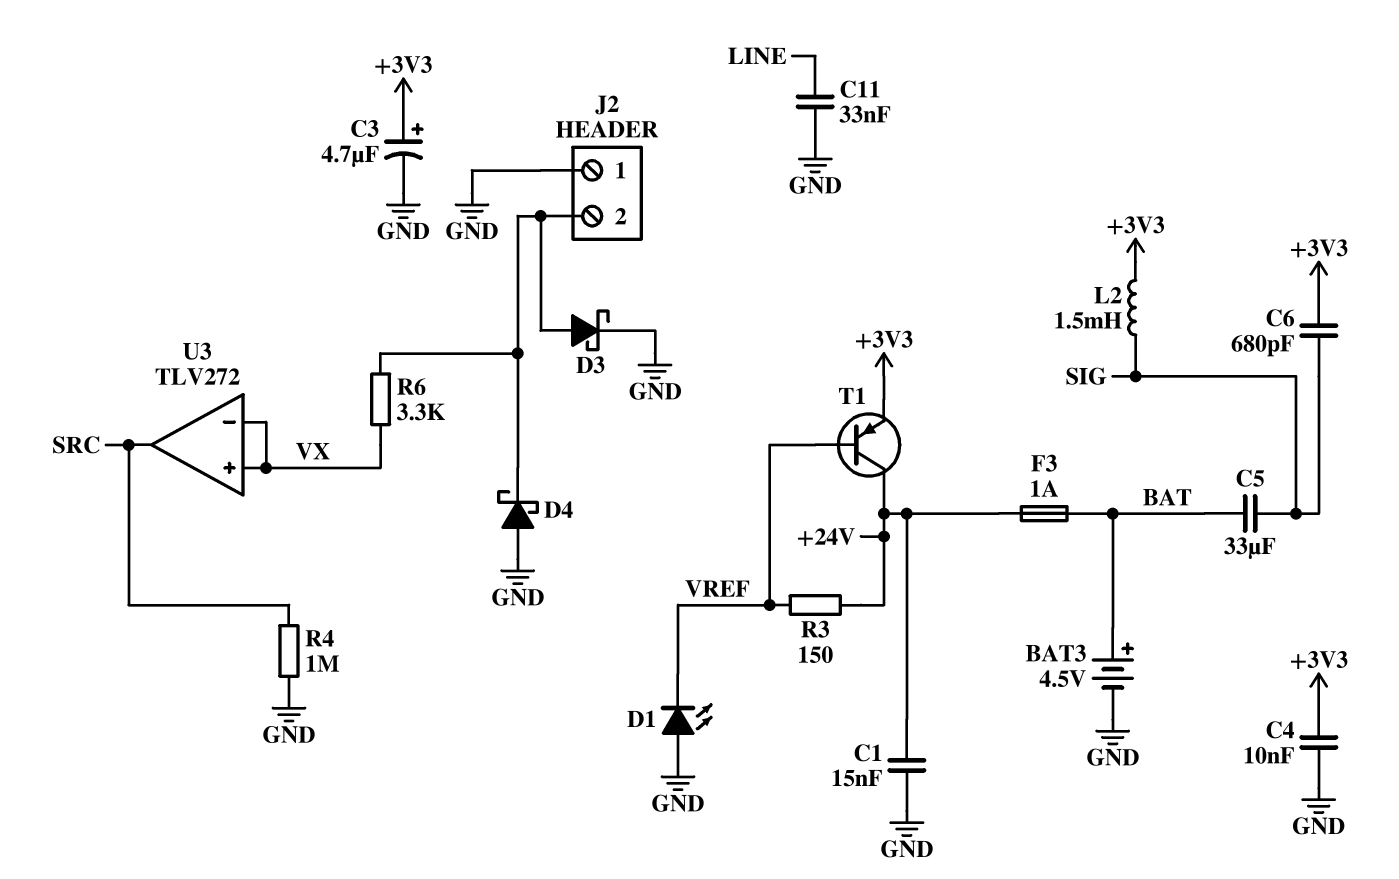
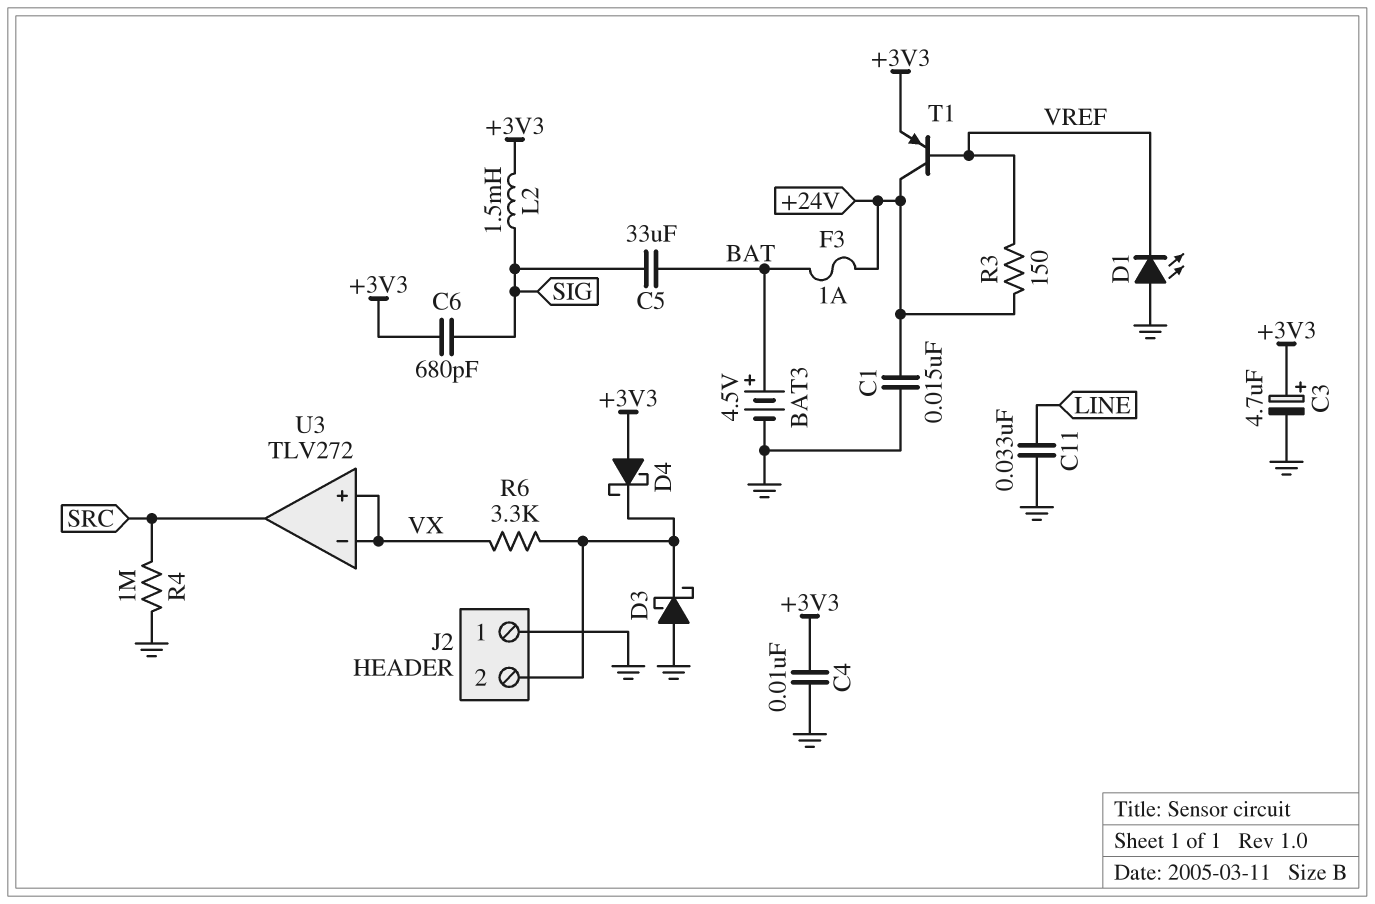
D3: schottky (A J2/2, K GND) -> schottky (A GND, K J2/2)
D4: schottky (A GND, K J2/2) -> schottky (A +3V3, K J2/2)

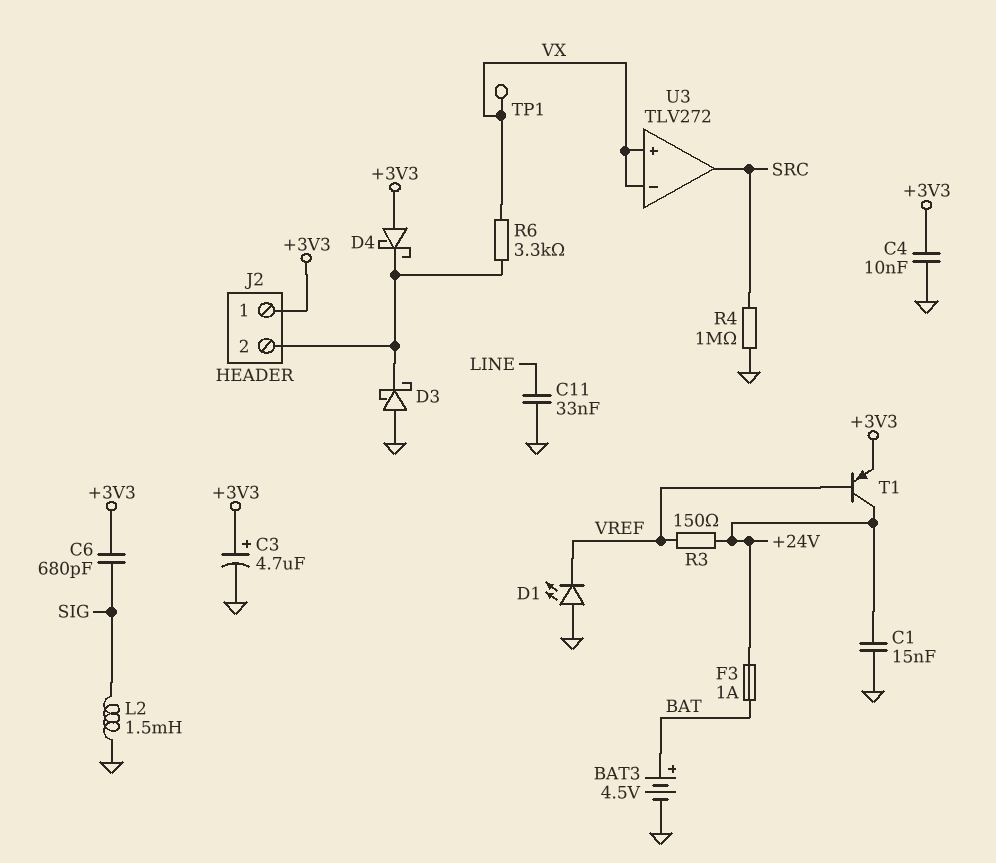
C5: 33uF (BAT, SIG) -> none
J2 pin 1: GND -> +3V3
L2: 1.5mH (+3V3, SIG) -> 1.5mH (GND, SIG)
TP1: none -> test point (VX)

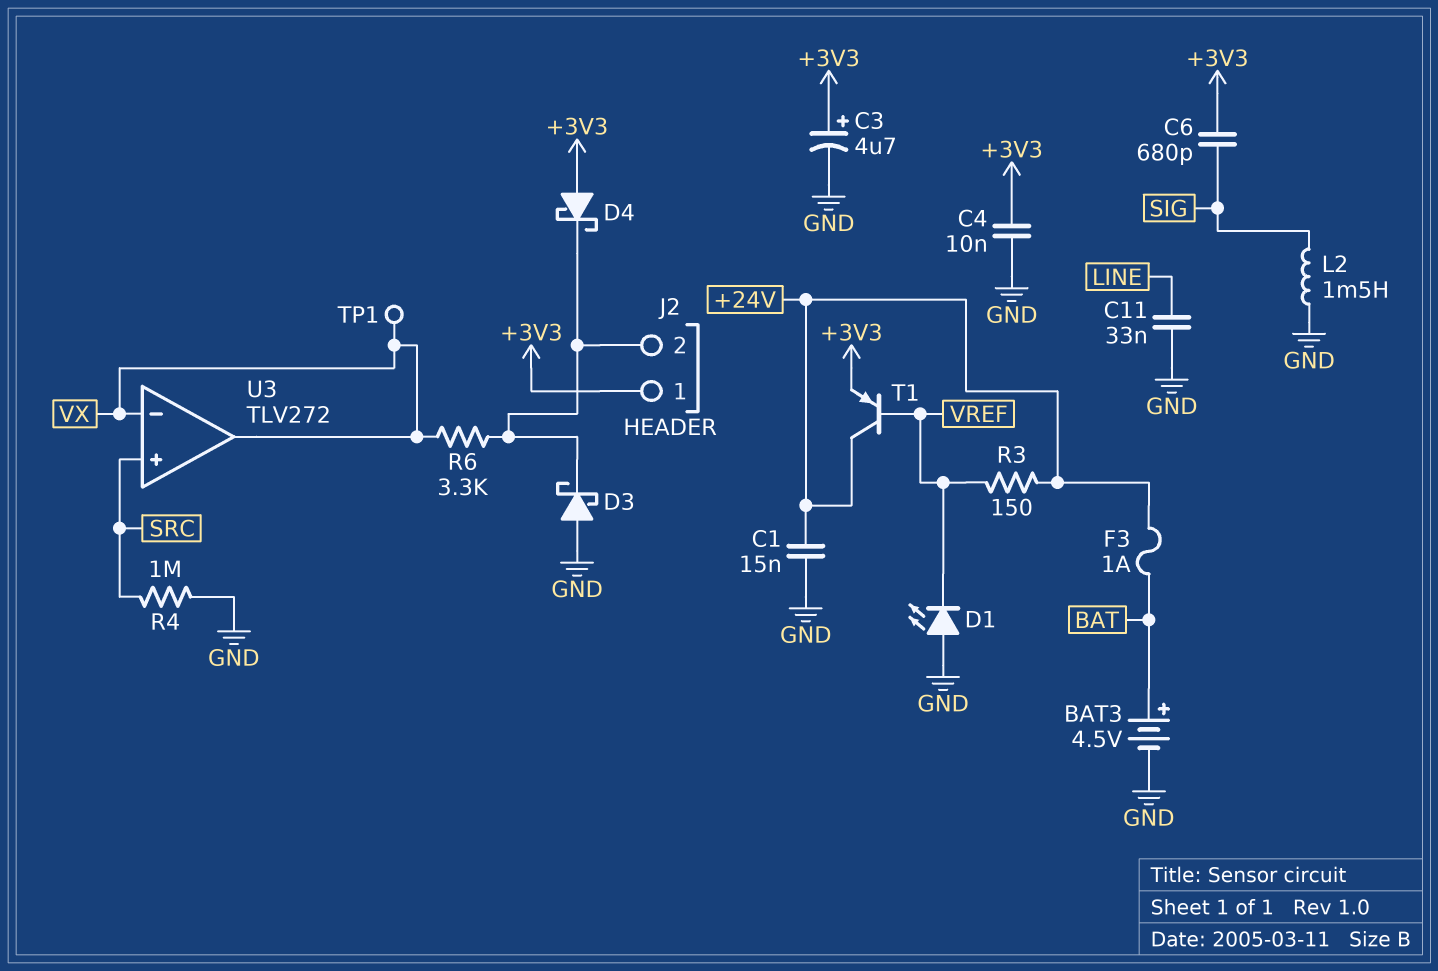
U3 pin in+: VX -> SRC
U3 pin out: SRC -> VX

